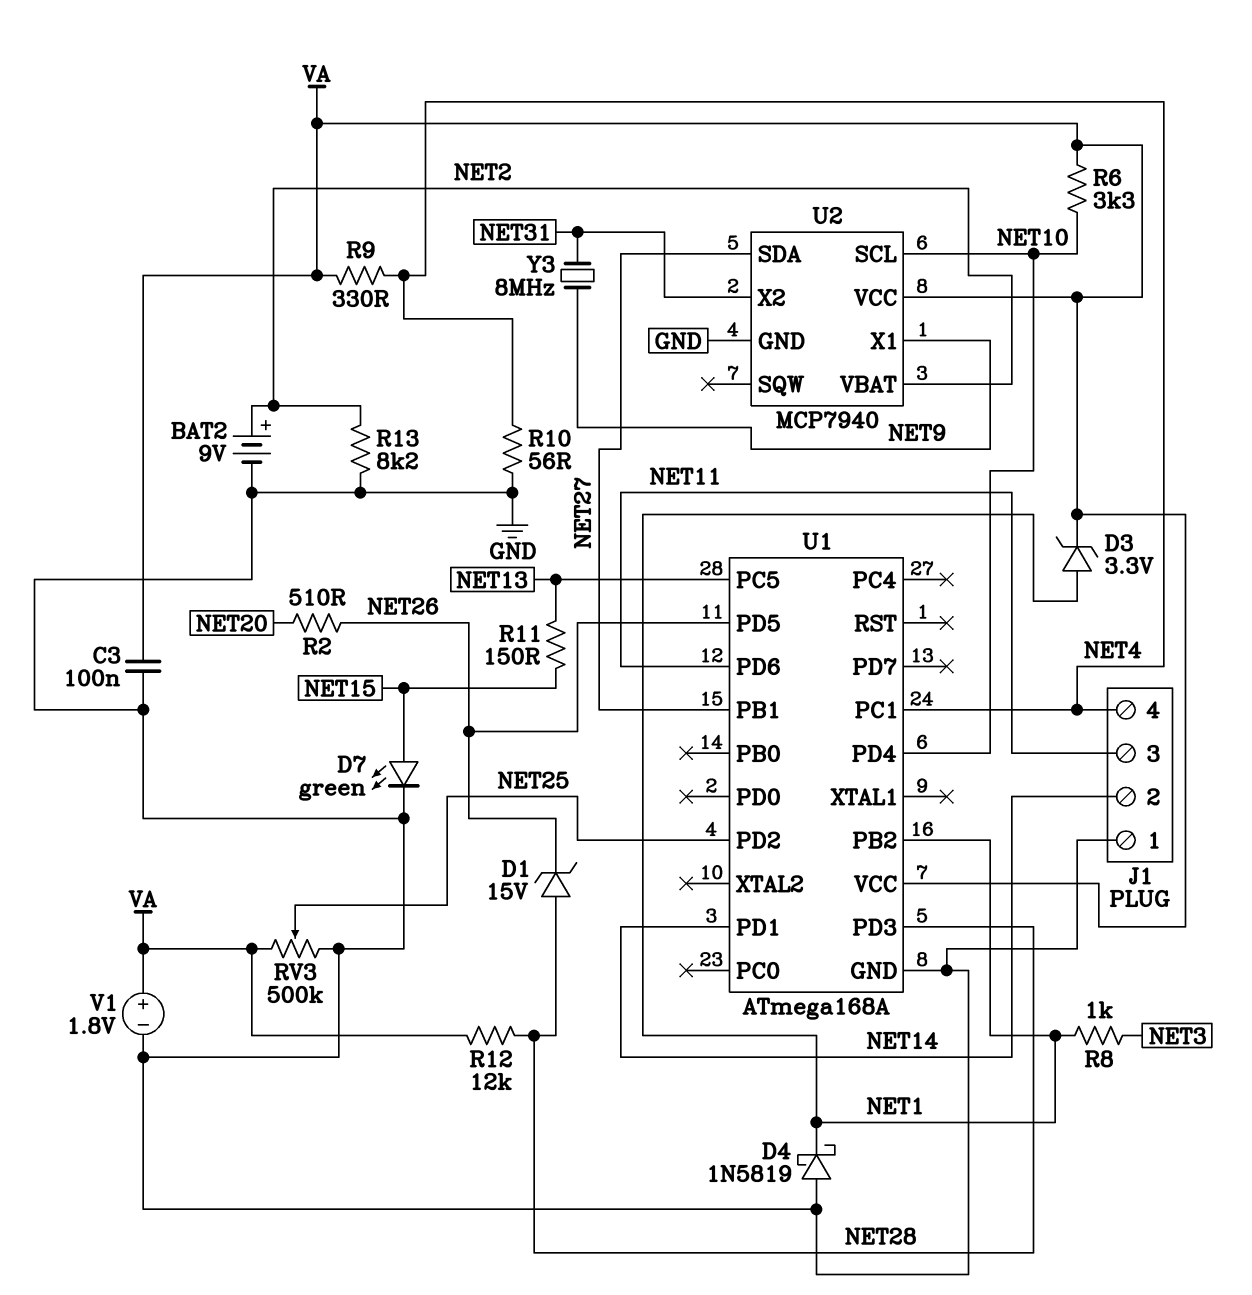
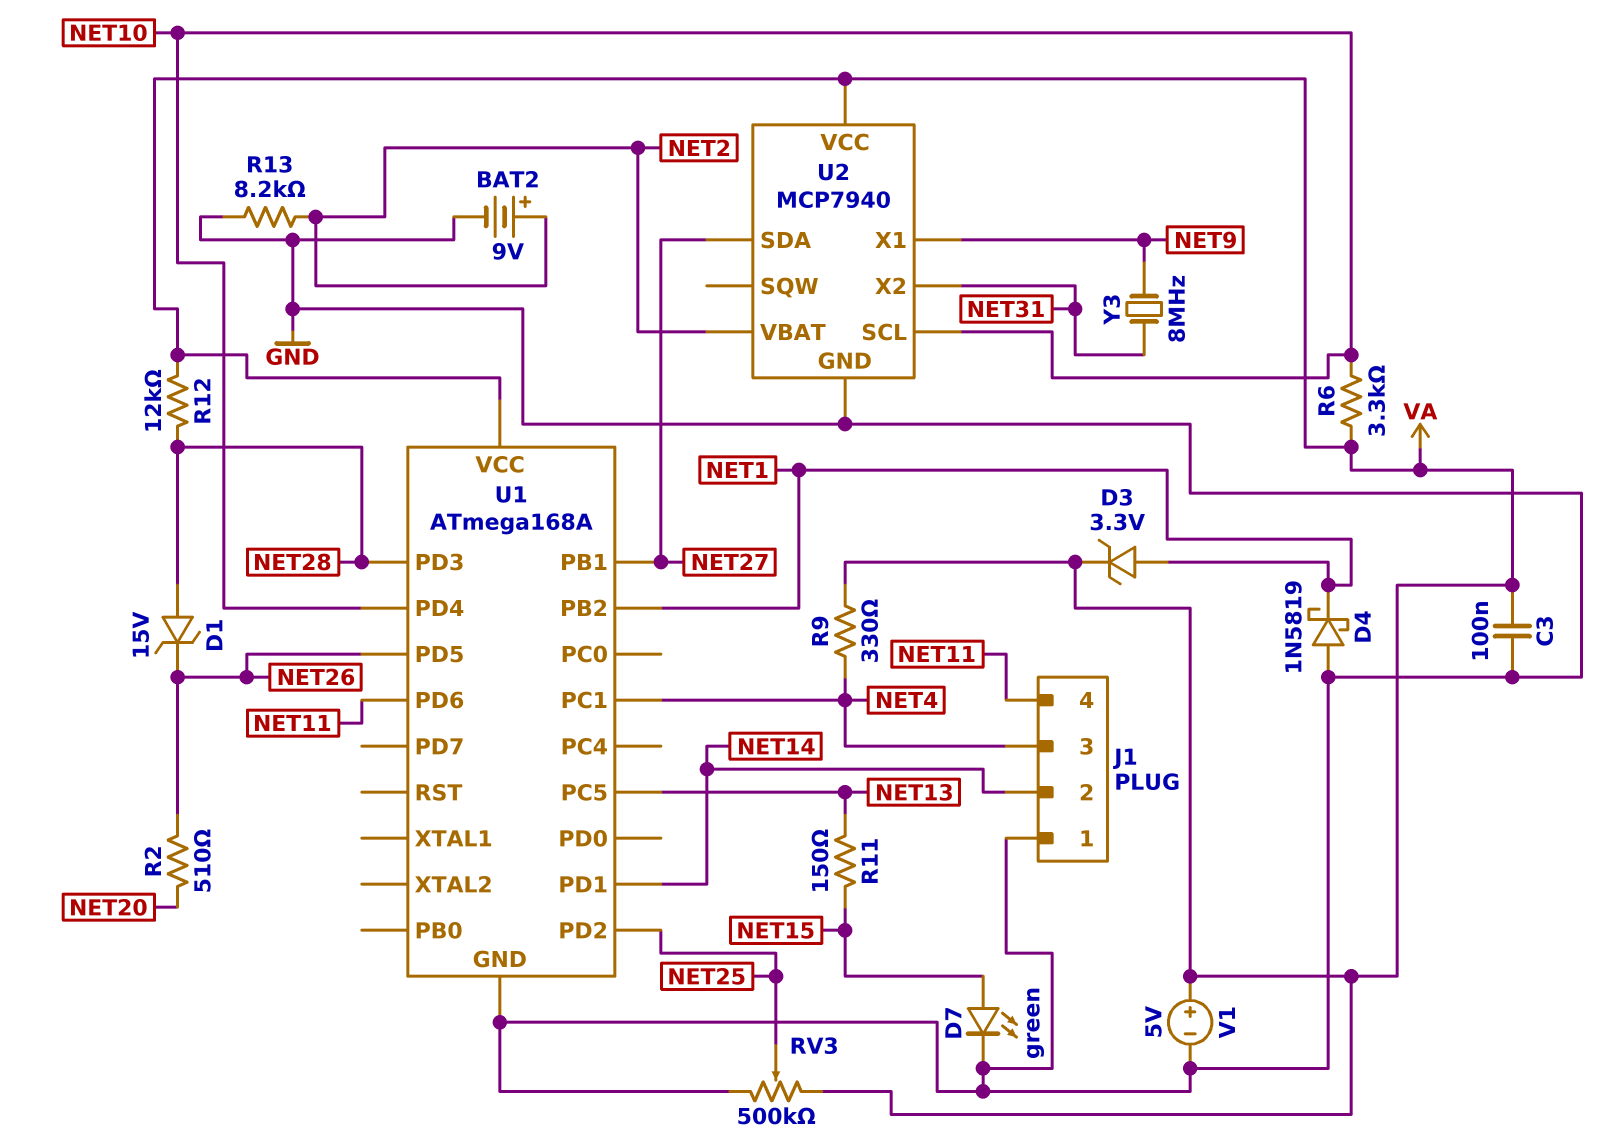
J1 pin 3: NET11 -> NET4
J1 pin 4: NET4 -> NET11
R8: 1k (NET1, NET3) -> none
R10: 56 (GND, NET4) -> none
V1: 1.8V (plus VA, minus GND) -> 5V (plus VA, minus GND)

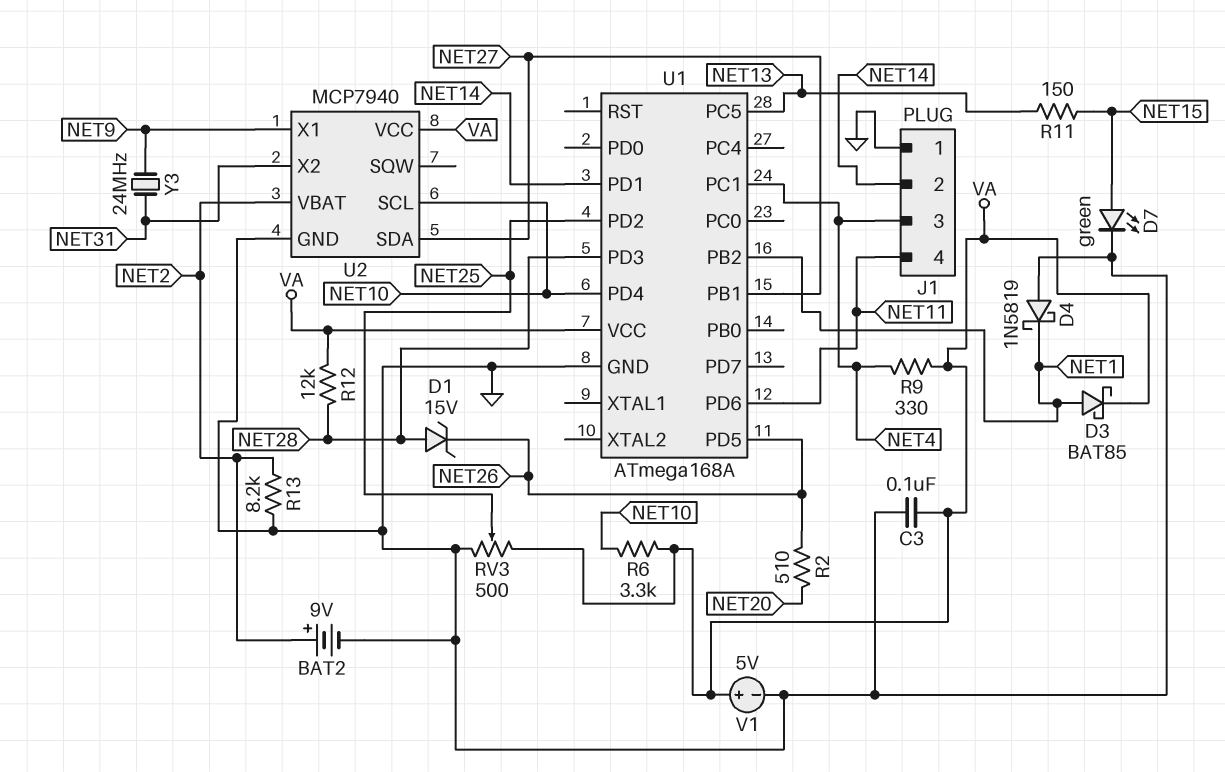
D3: zener 3.3V (A NET1, K VA) -> schottky BAT85 (A NET1, K VA)
RV3: 500k (GND, VA, wiper NET25) -> 500 (GND, VA, wiper NET25)
Y3: 8MHz (NET9, NET31) -> 24MHz (NET9, NET31)

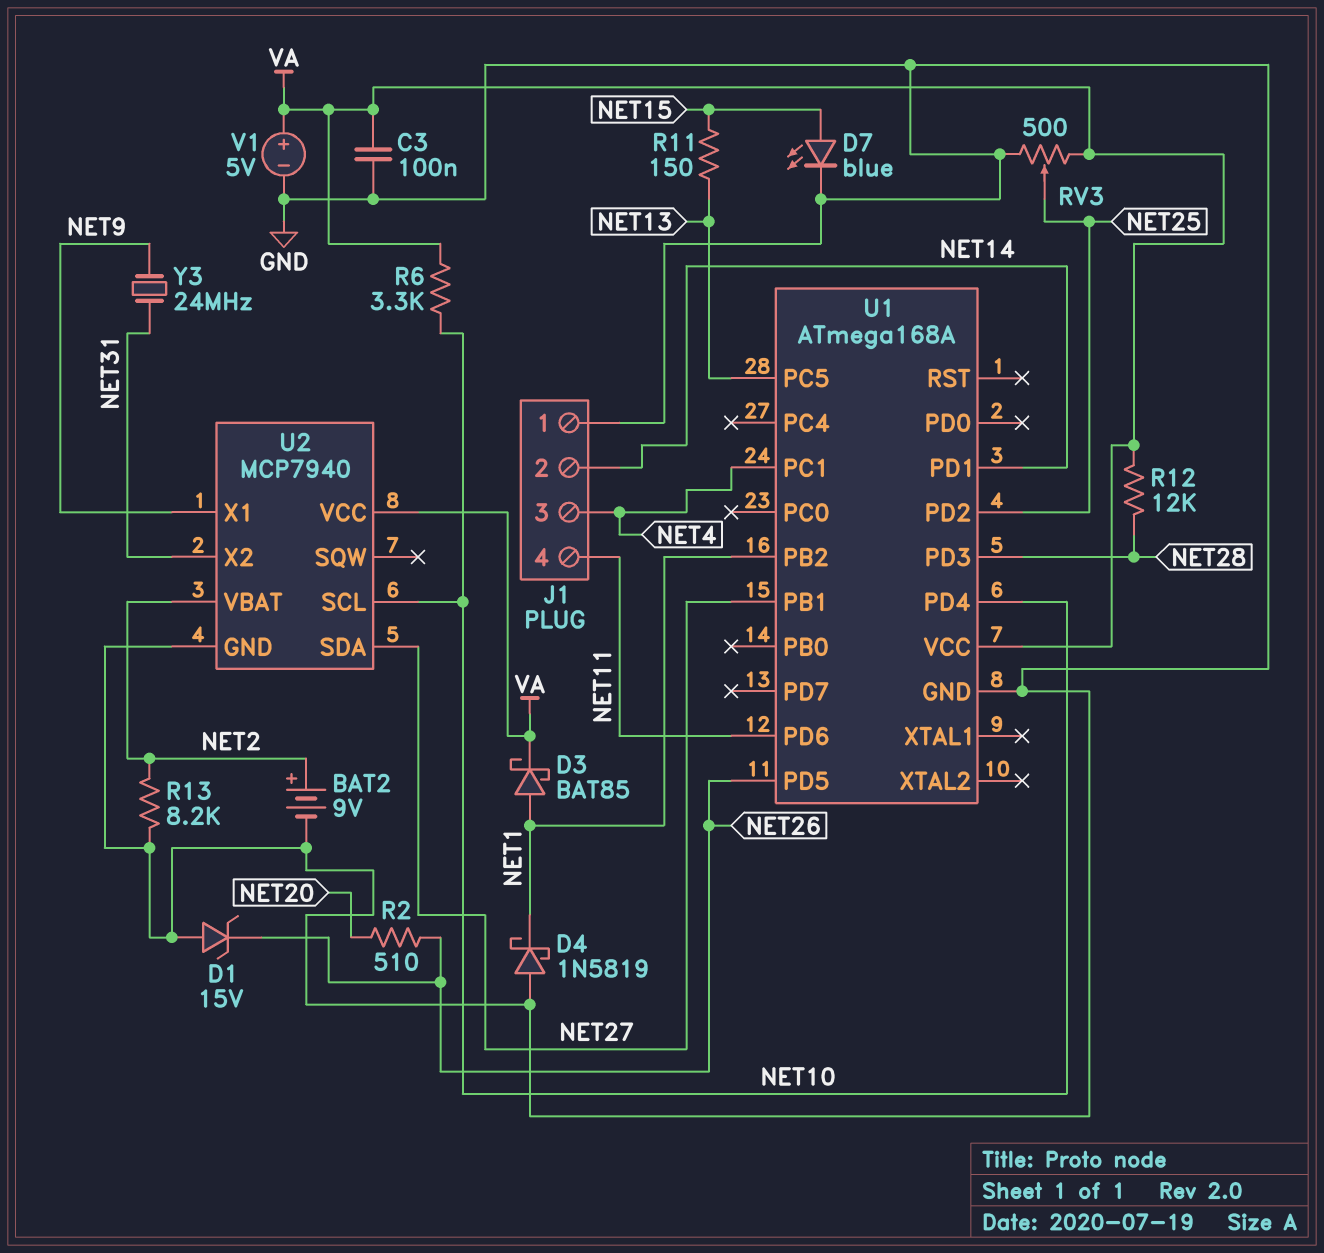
D1: zener 15V (A NET28, K NET26) -> zener 15V (A GND, K NET26)
D7: LED green (A NET15, K GND) -> LED blue (A NET15, K GND)
R9: 330 (NET4, VA) -> none

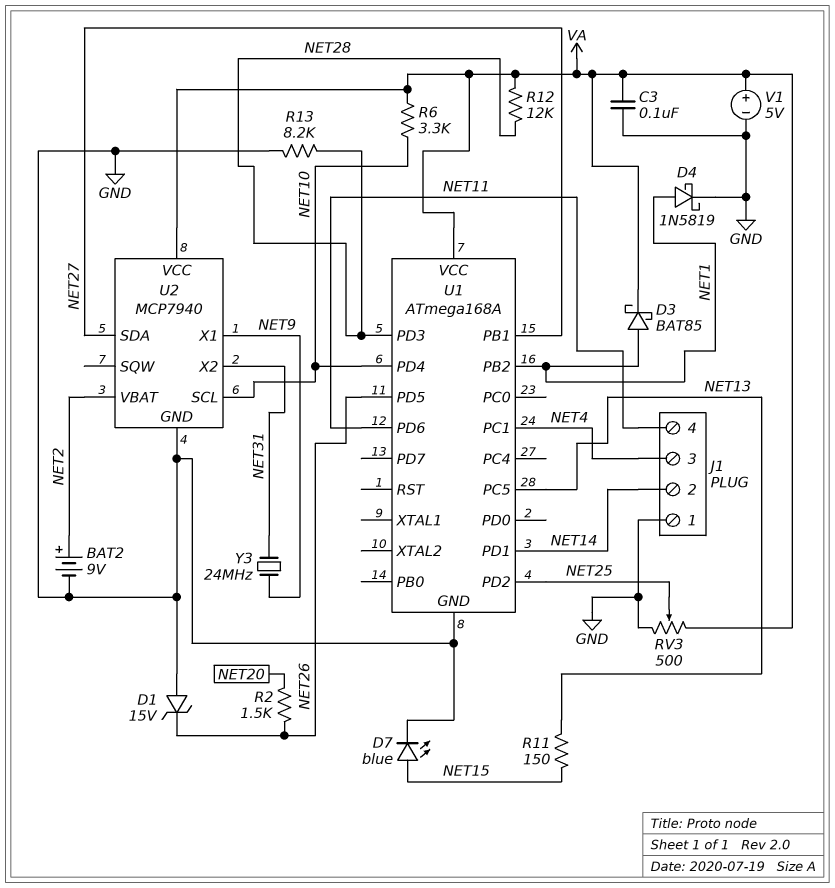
D4: schottky 1N5819 (A GND, K NET1) -> schottky 1N5819 (A NET1, K GND)
R2: 510 (NET20, NET26) -> 1.5k (NET20, NET26)
R13: 8.2k (GND, NET2) -> 8.2k (GND, NET28)

